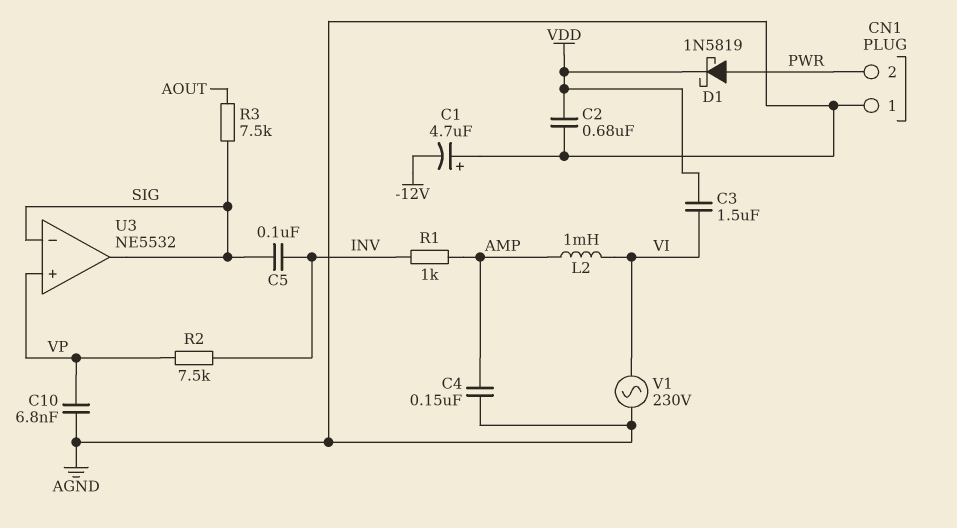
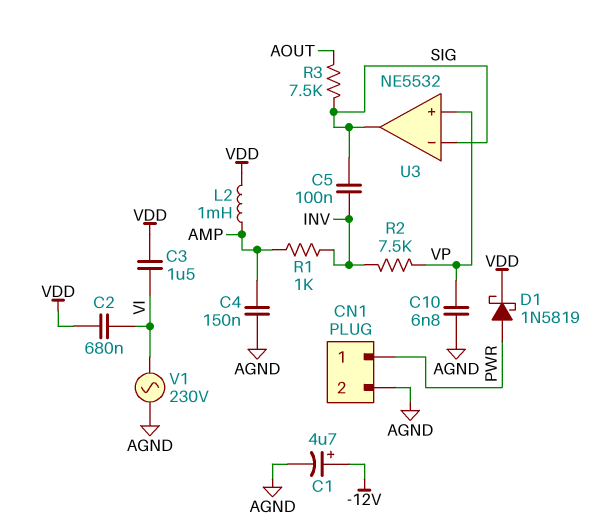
C1: 4.7uF (plus AGND, minus -12V) -> 4.7uF (plus -12V, minus AGND)
C2: 680nF (AGND, VDD) -> 680nF (VDD, VI)
CN1 pin 1: AGND -> PWR
CN1 pin 2: PWR -> AGND
L2: 1mH (AMP, VI) -> 1mH (AMP, VDD)

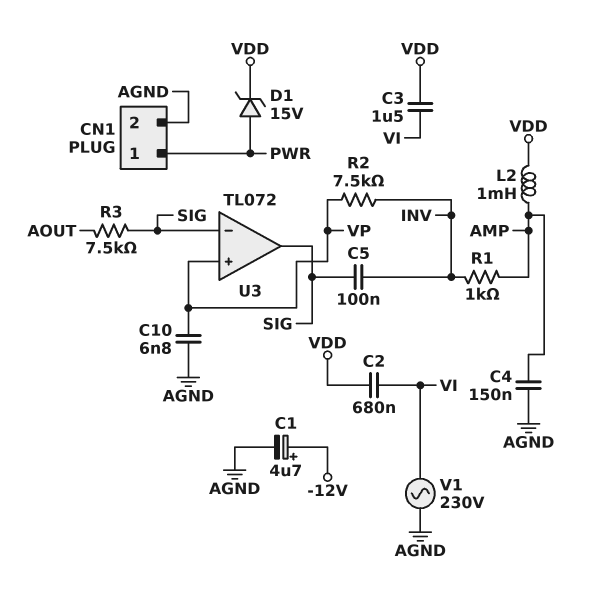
D1: schottky 1N5819 (A PWR, K VDD) -> zener 15V (A PWR, K VDD)
U3: NE5532 -> TL072

